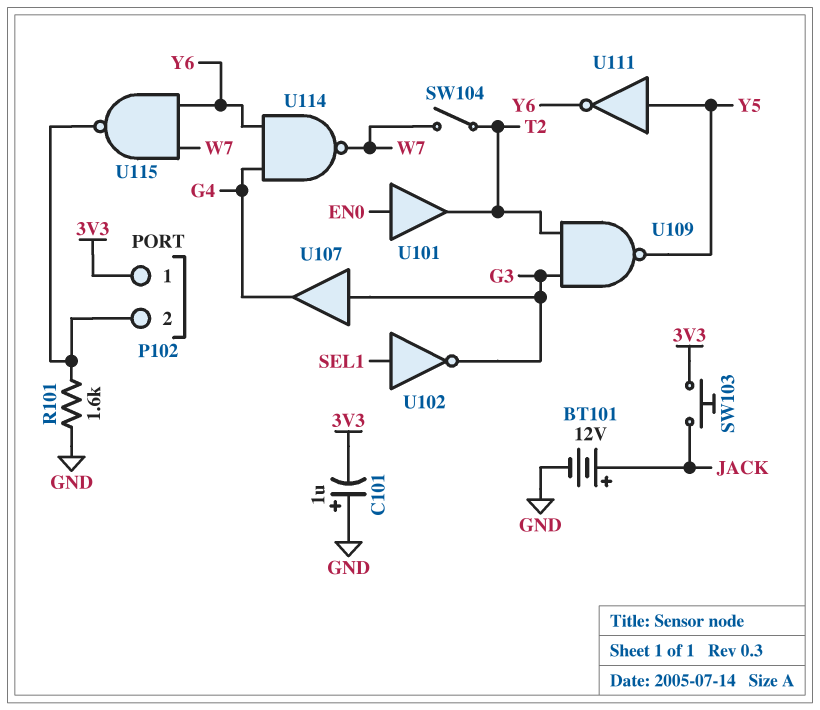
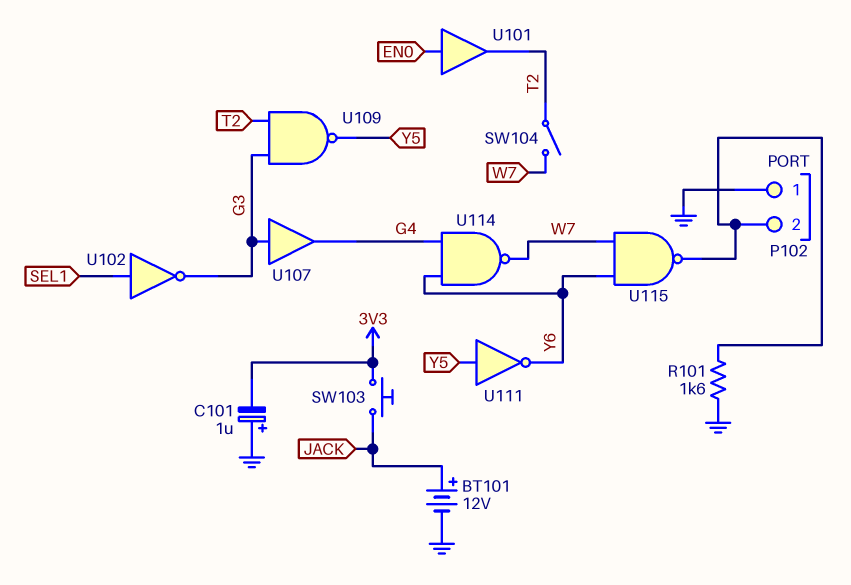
P102 pin 1: 3V3 -> GND

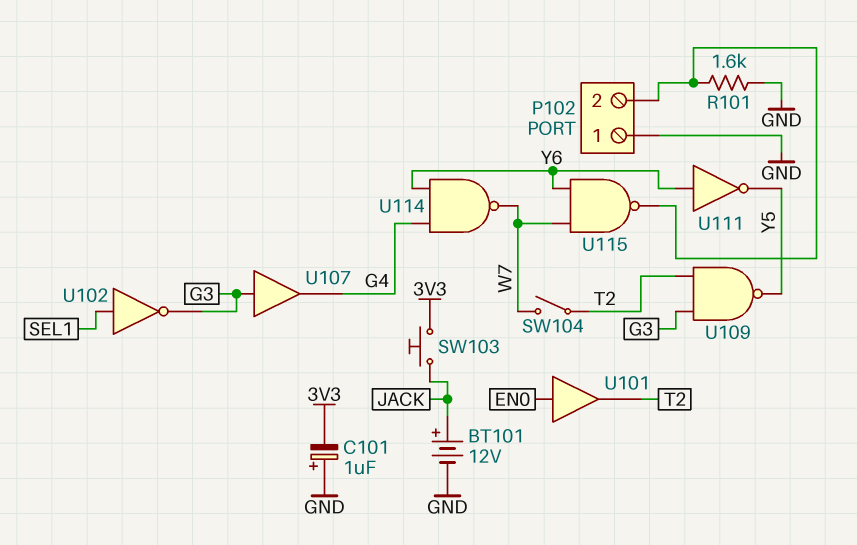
U111: NOT (in Y5, out Y6) -> NOT (in Y6, out Y5)

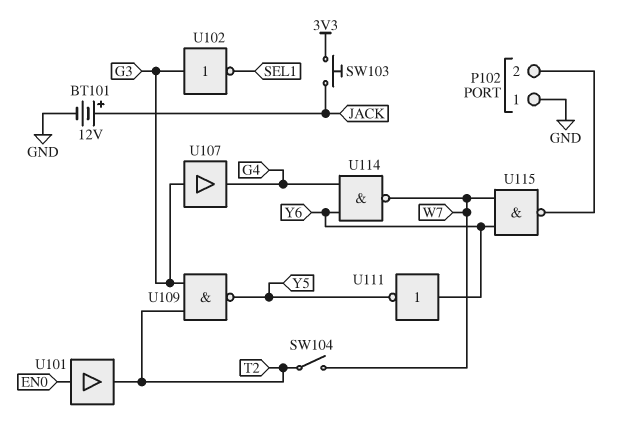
C101: 1uF (plus GND, minus 3V3) -> none
R101: 1.6k (GND, P102/2) -> none
U102: NOT (in SEL1, out G3) -> NOT (in G3, out SEL1)

